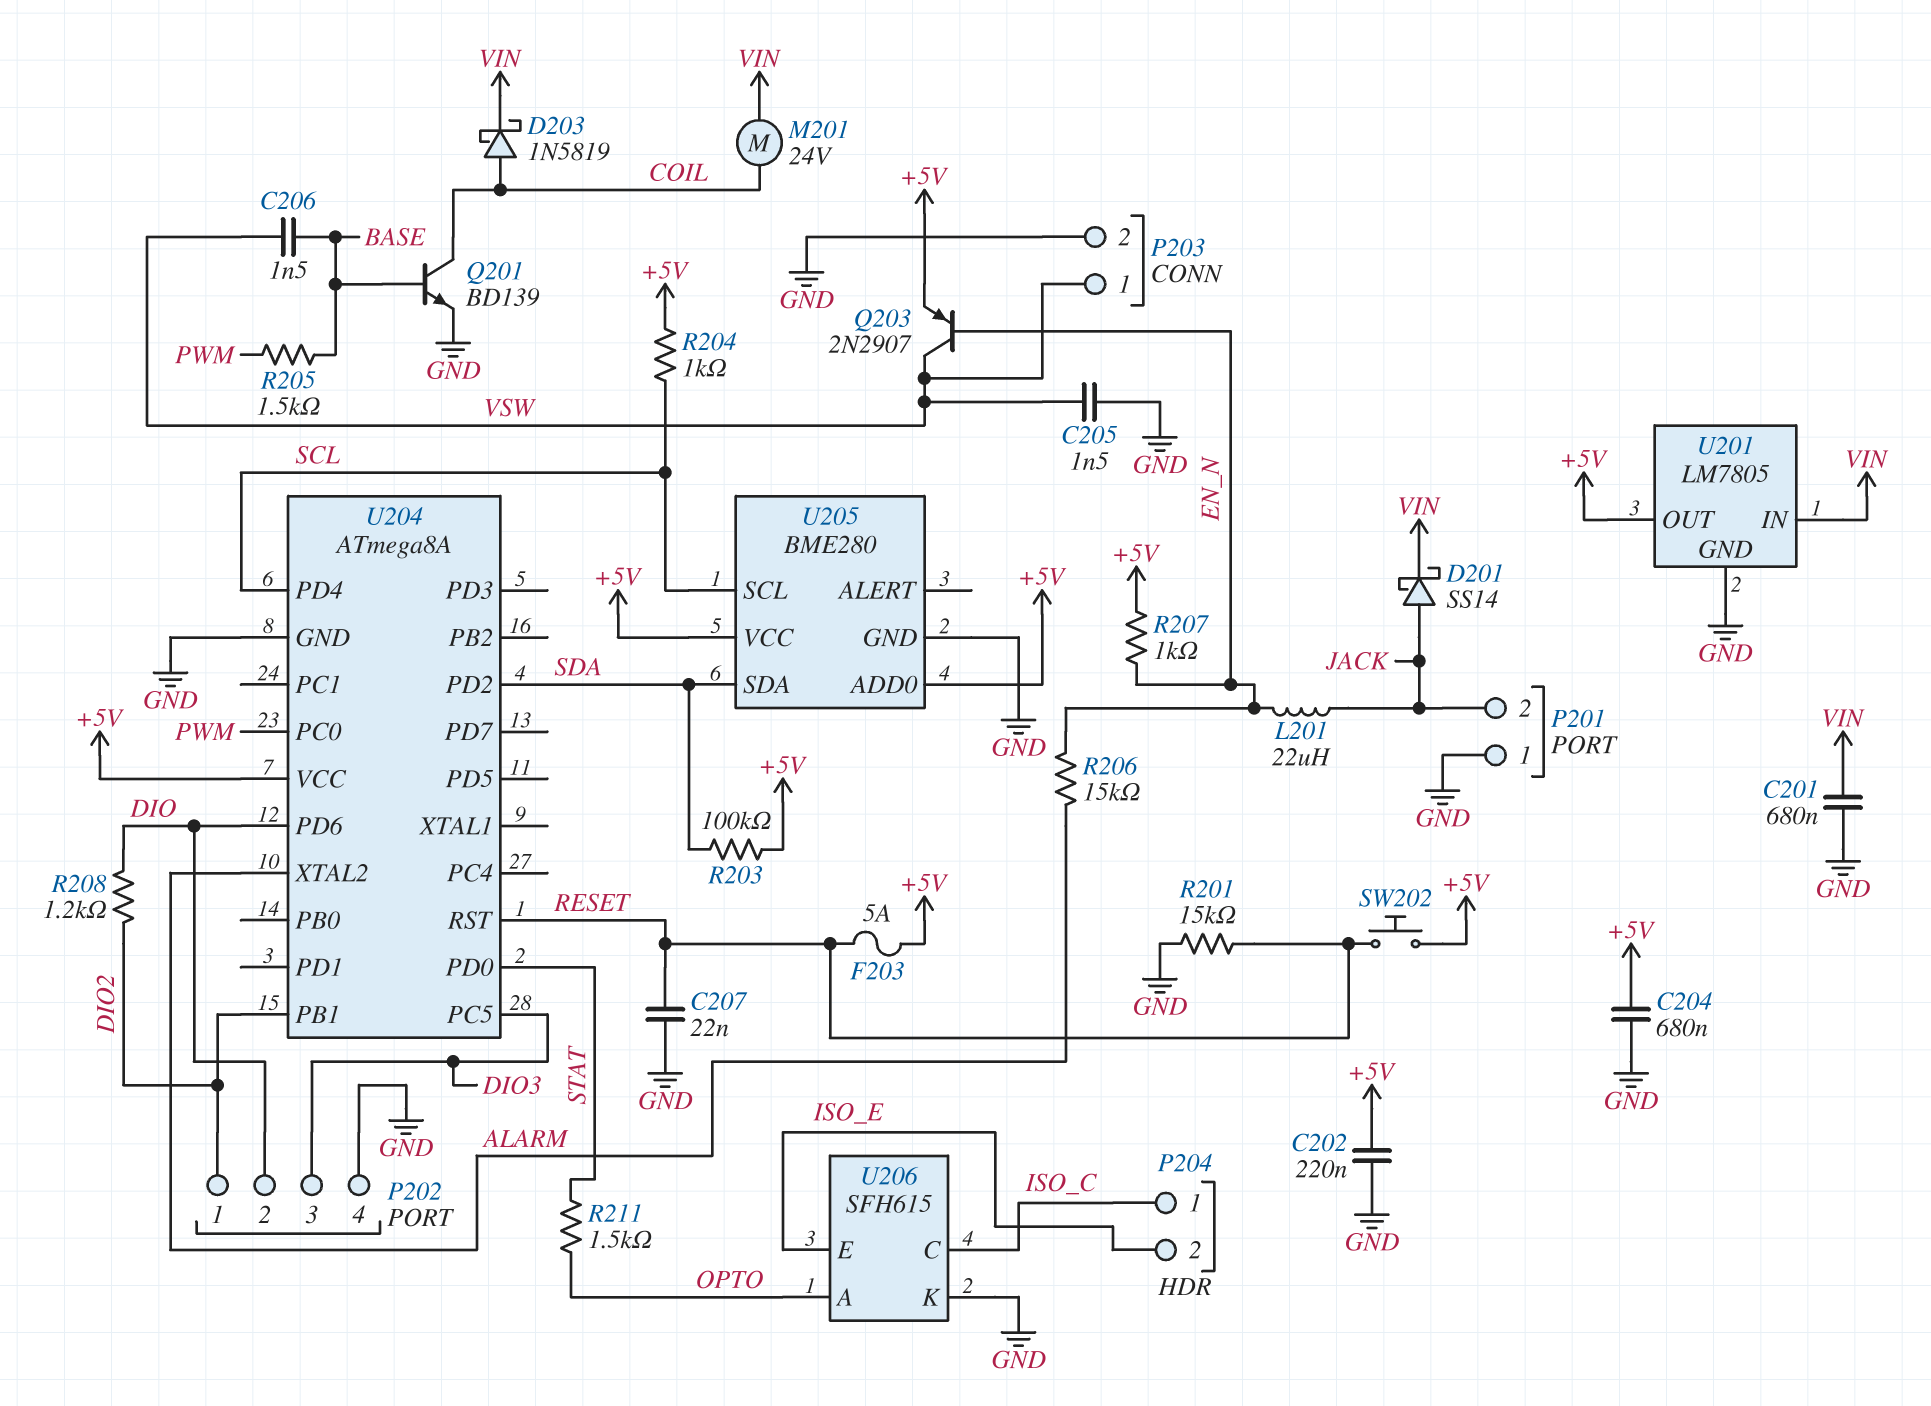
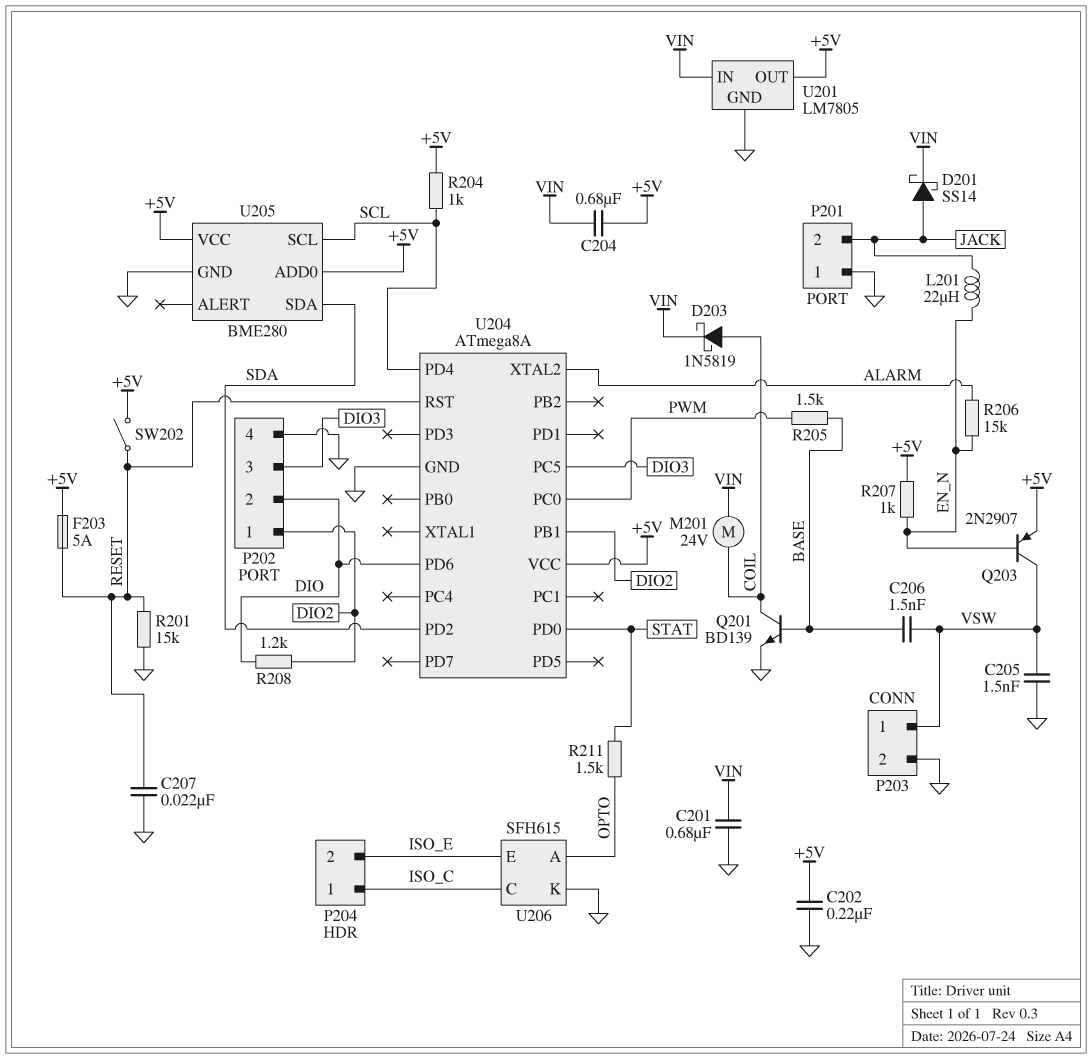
C204: 680nF (+5V, GND) -> 680nF (+5V, VIN)
R203: 100k (+5V, SDA) -> none
SW202: button (+5V, RESET) -> switch (+5V, RESET)

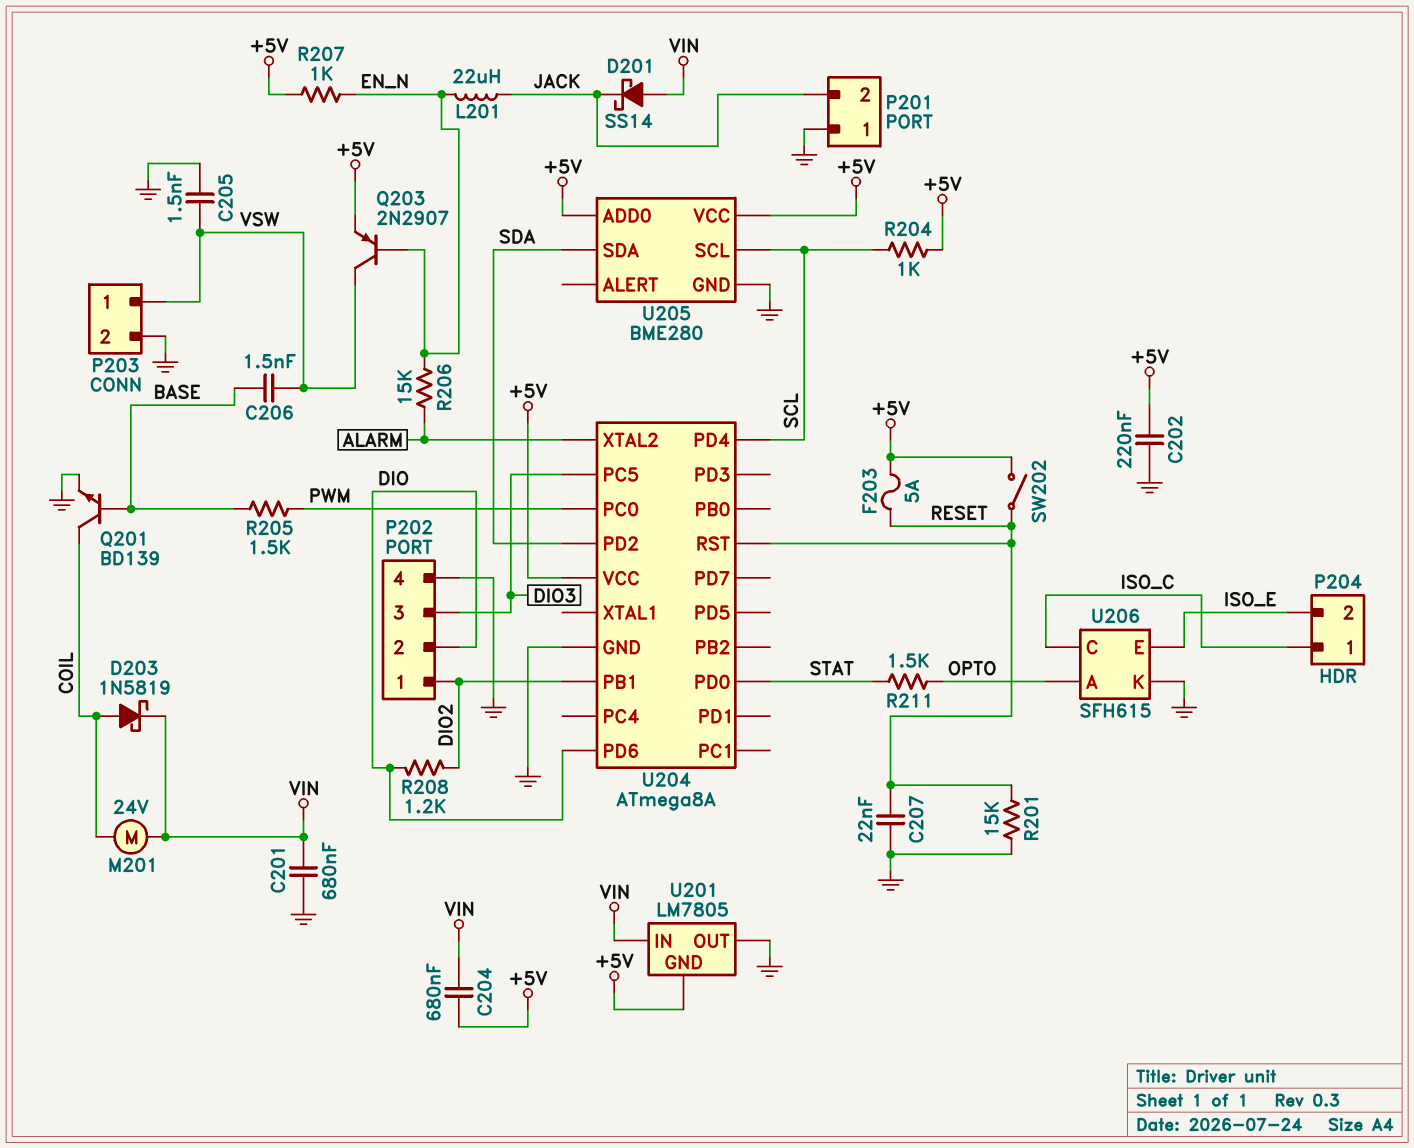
D201: schottky SS14 (A JACK, K VIN) -> schottky SS14 (A VIN, K JACK)
U201 pin GND: GND -> +5V
U201 pin OUT: +5V -> GND

